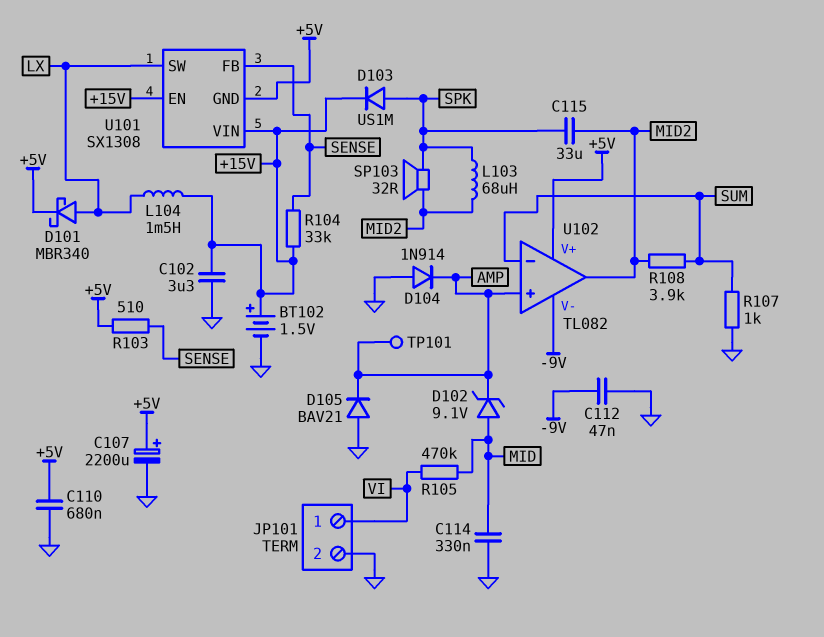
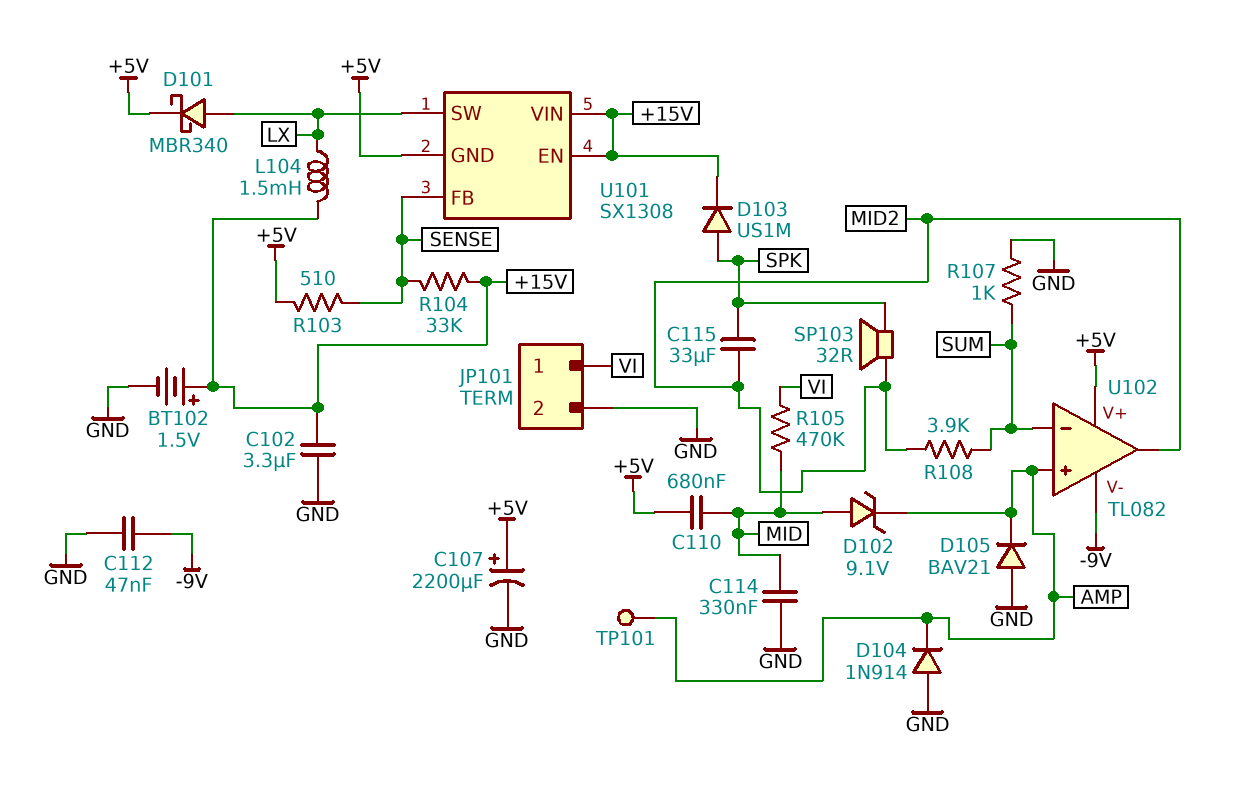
C110: 680nF (+5V, GND) -> 680nF (+5V, MID)
L103: 68uH (MID2, SPK) -> none

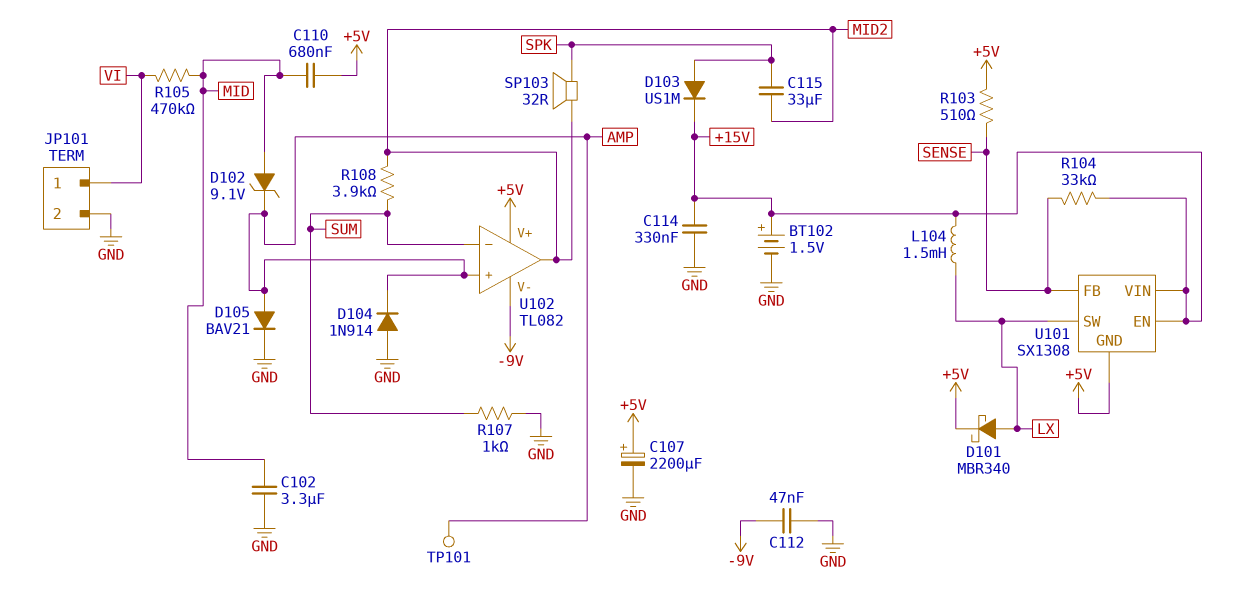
C102: 3.3uF (+15V, GND) -> 3.3uF (GND, MID)
C114: 330nF (GND, MID) -> 330nF (+15V, GND)
D105: diode BAV21 (A GND, K AMP) -> diode BAV21 (A AMP, K GND)

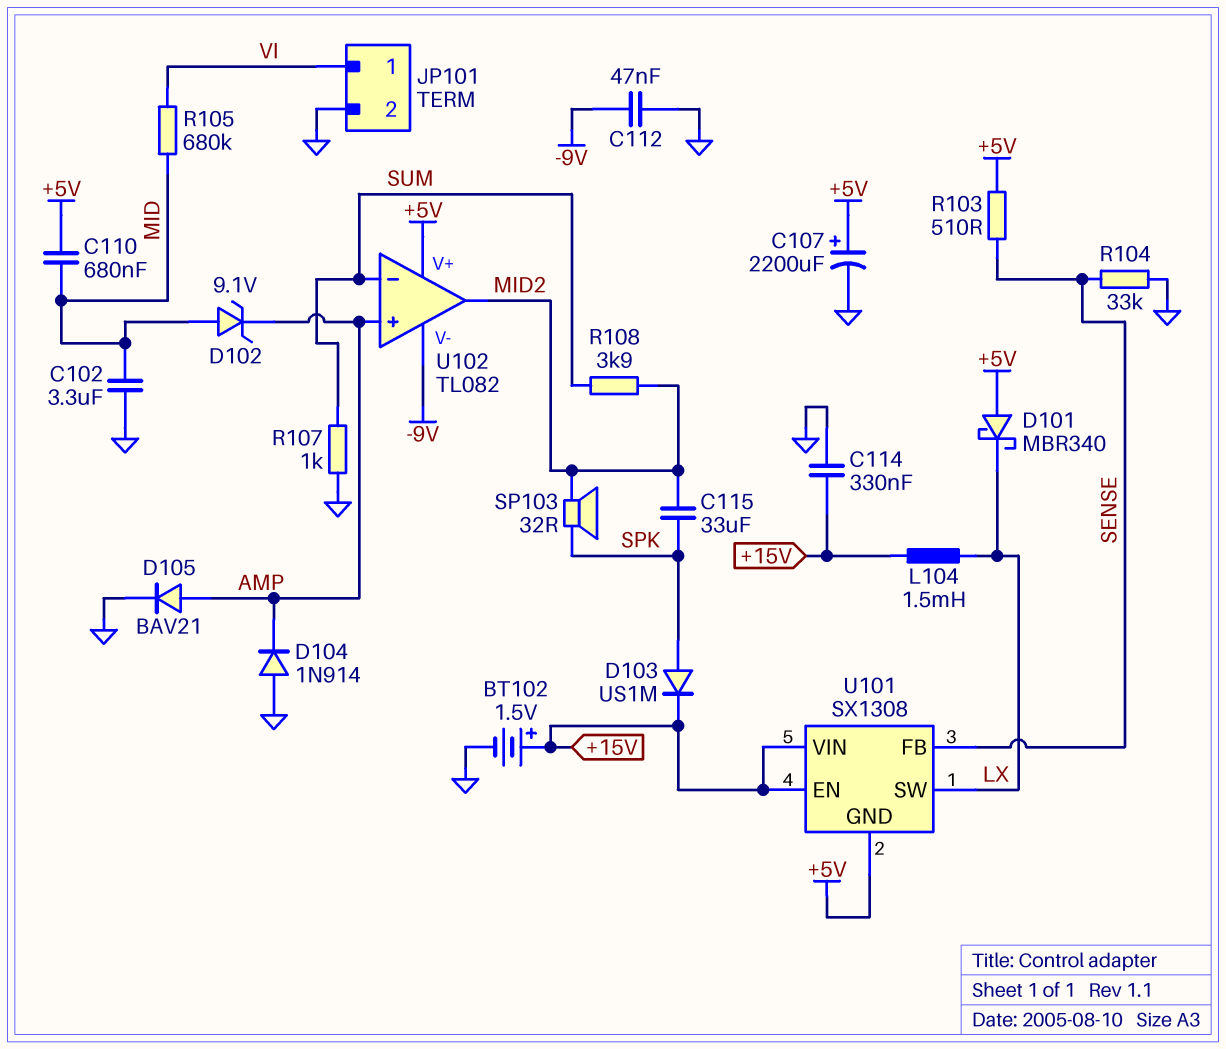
D101: schottky MBR340 (A LX, K +5V) -> schottky MBR340 (A +5V, K LX)
R104: 33k (+15V, SENSE) -> 33k (GND, SENSE)
R105: 470k (MID, VI) -> 680k (MID, VI)
TP101: test point (AMP) -> none

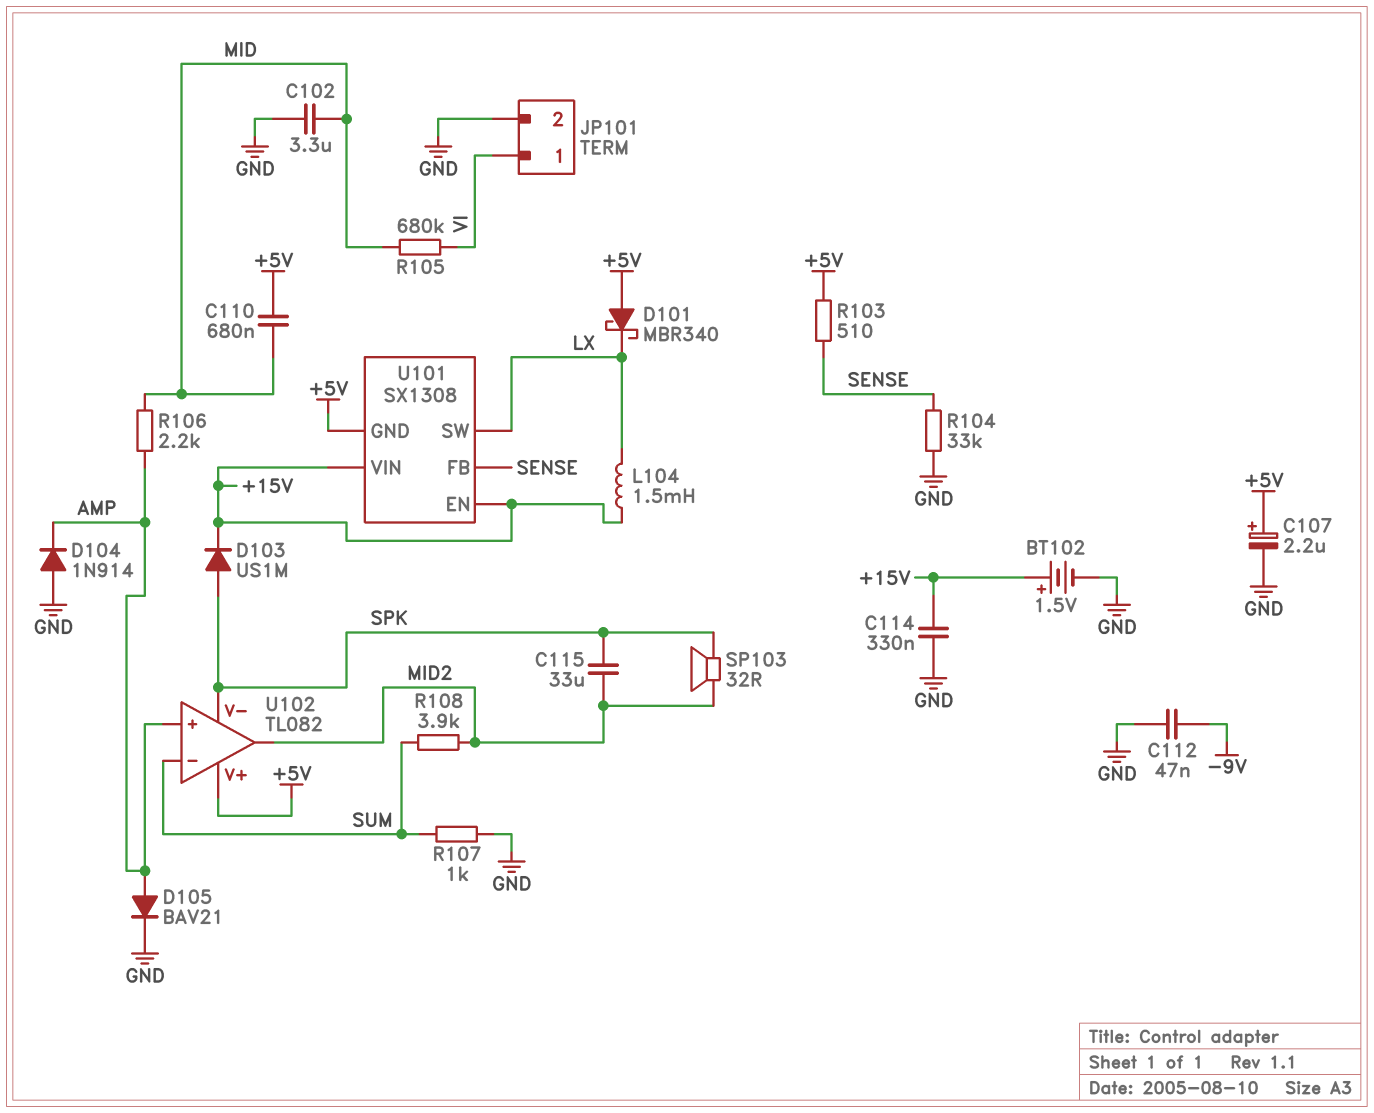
C107: 2200uF (plus +5V, minus GND) -> 2.2uF (plus +5V, minus GND)
D102: zener 9.1V (A MID, K AMP) -> none
R106: none -> 2.2k (AMP, MID)
U102 pin V-: -9V -> SPK

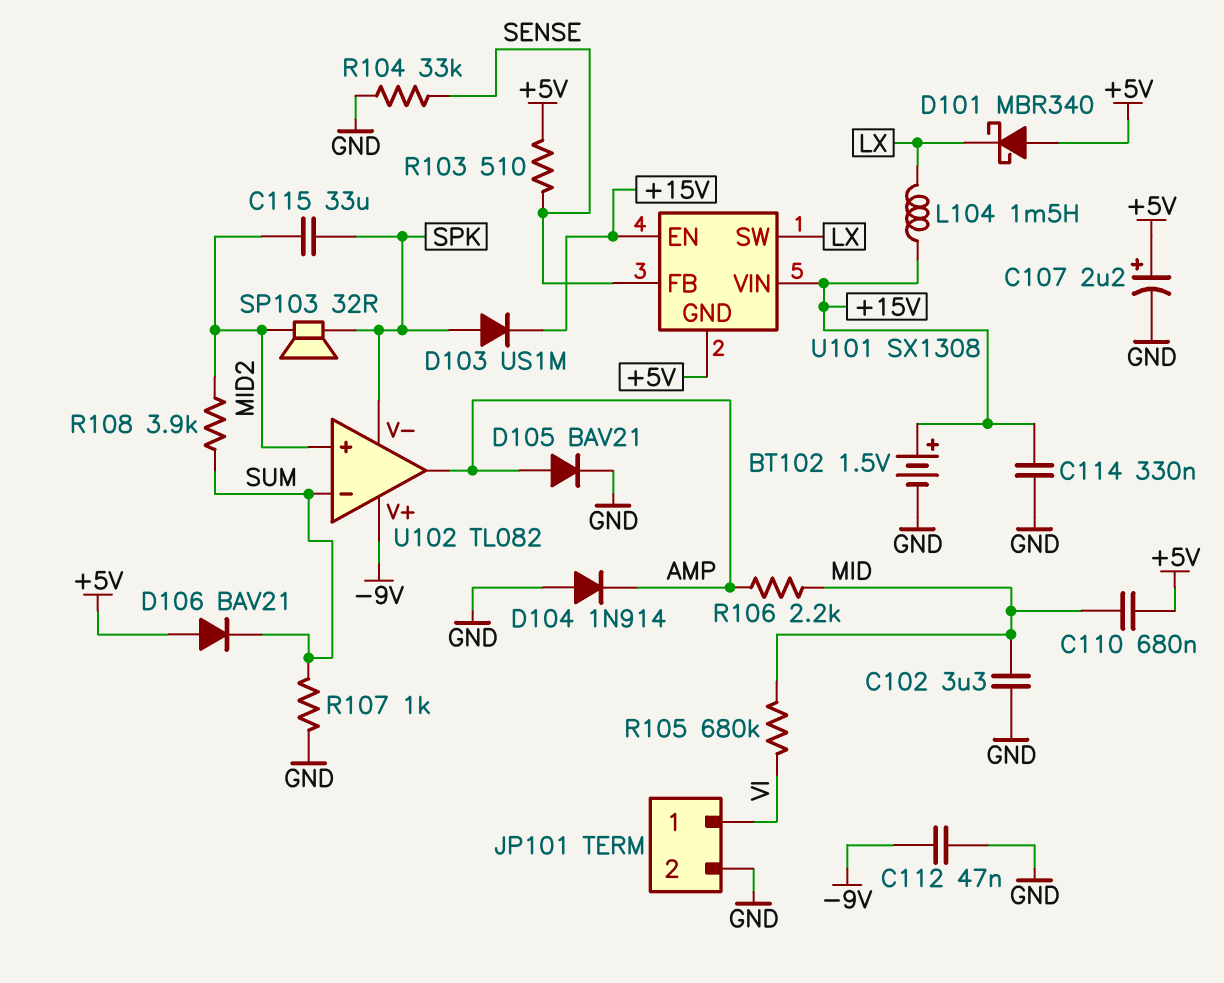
D106: none -> diode BAV21 (A +5V, K SUM)
U102 pin V+: +5V -> -9V
U102 pin in+: AMP -> MID2
U102 pin out: MID2 -> AMP

